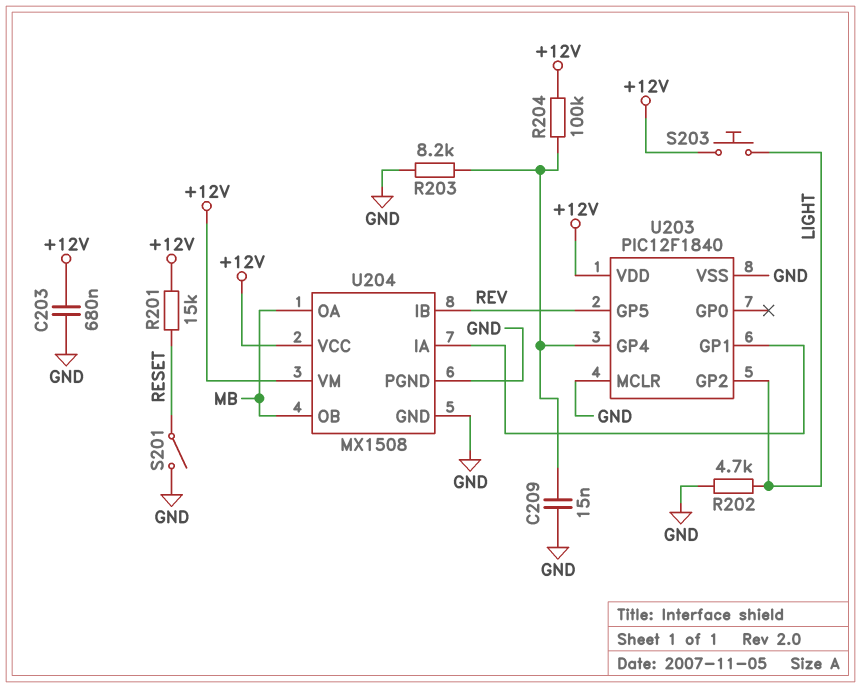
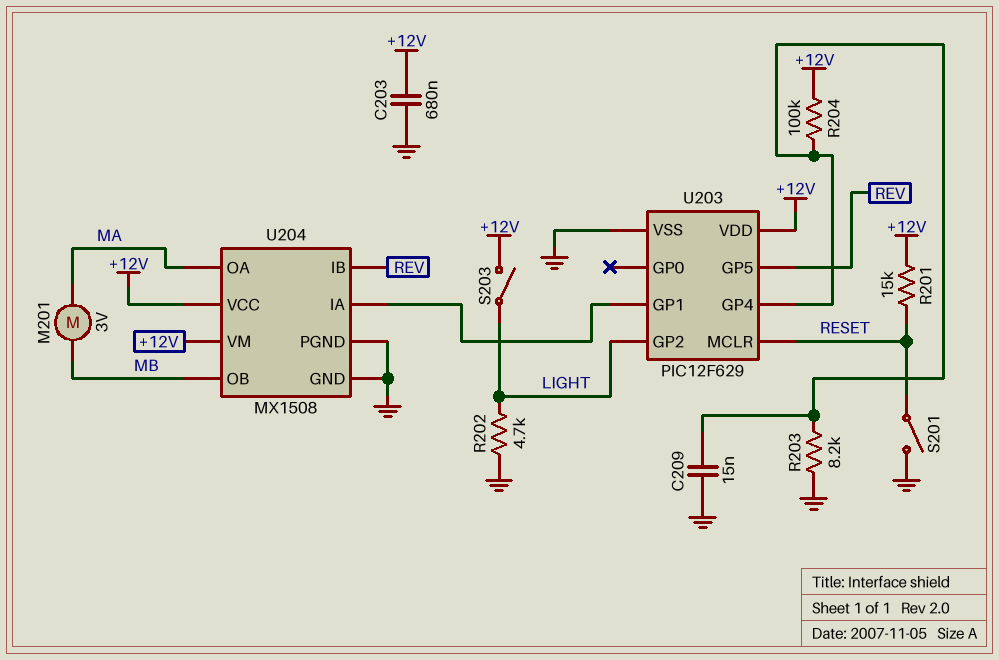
M201: none -> motor 3V (MA, MB)
S203: button (+12V, LIGHT) -> switch (+12V, LIGHT)
U203: PIC12F1840 -> PIC12F629
U203 pin MCLR: GND -> RESET
U204 pin OA: MB -> MA

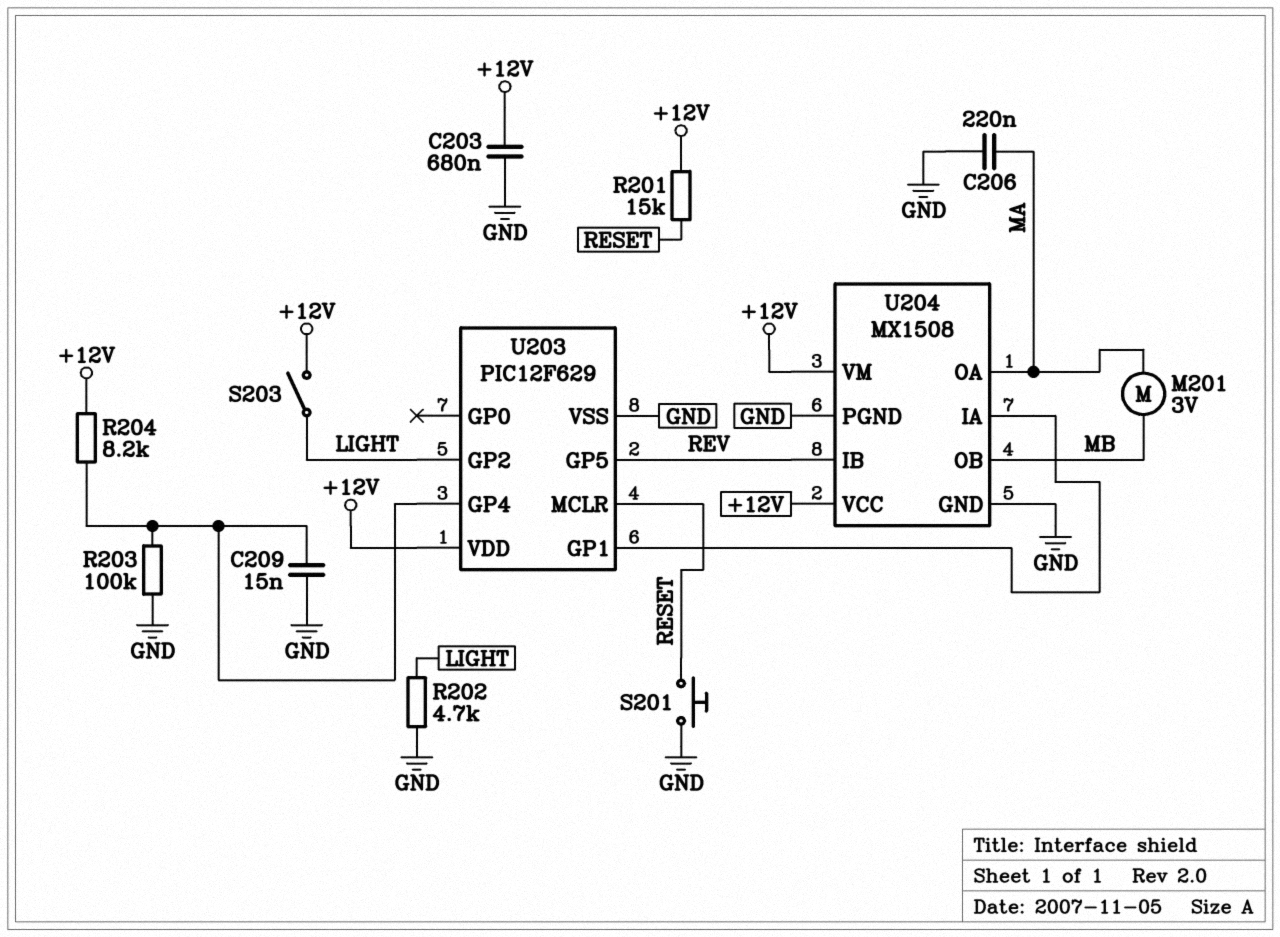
C206: none -> 220nF (GND, MA)
R203: 8.2k (GND, U203/GP4) -> 100k (GND, U203/GP4)
R204: 100k (+12V, U203/GP4) -> 8.2k (+12V, U203/GP4)
S201: switch (GND, RESET) -> button (GND, RESET)

